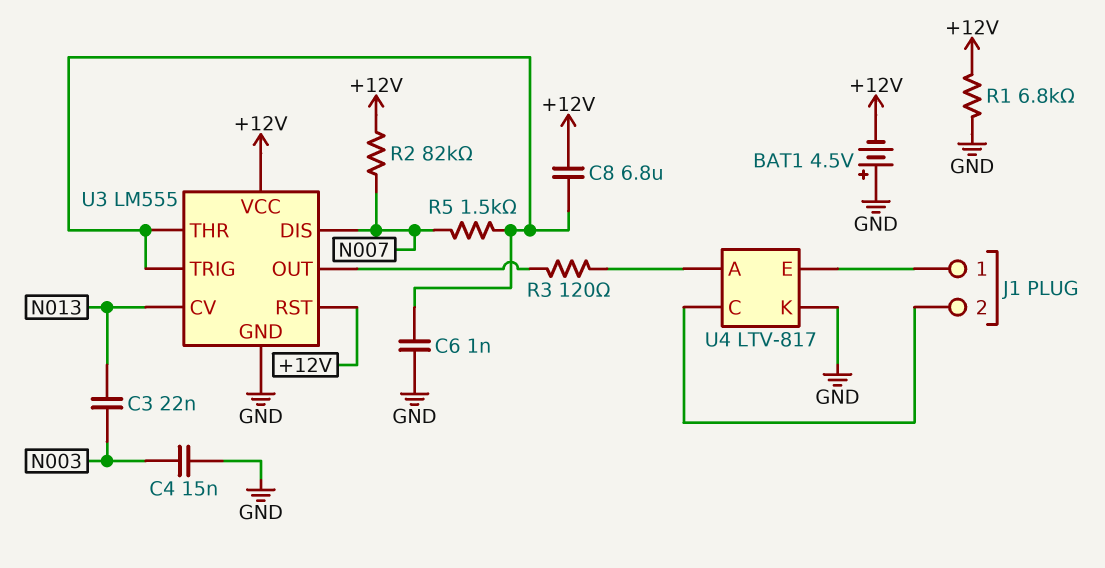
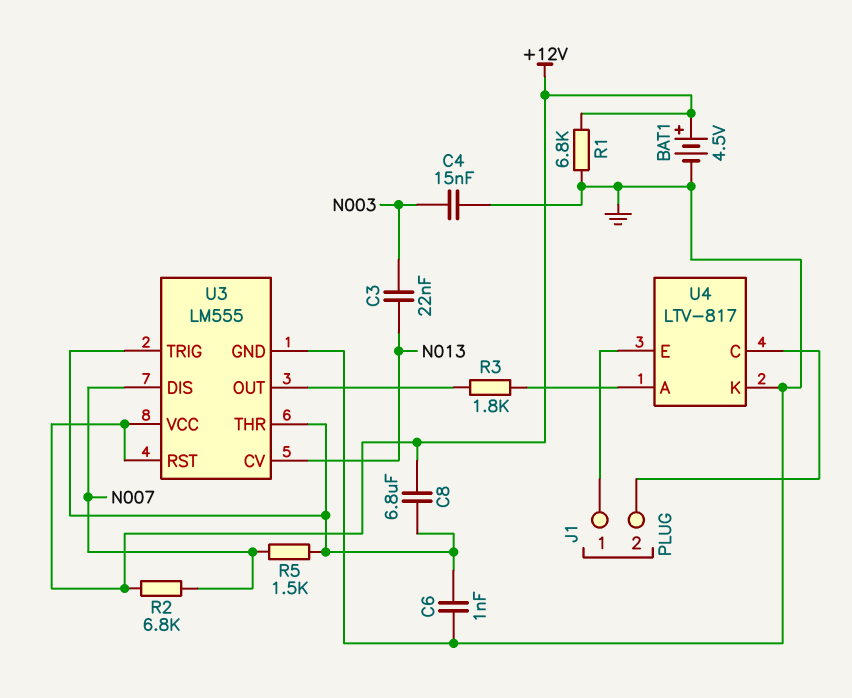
BAT1: 4.5V (plus GND, minus +12V) -> 4.5V (plus +12V, minus GND)
R2: 82k (+12V, N007) -> 6.8k (+12V, N007)
R3: 120 (U3/OUT, U4/A) -> 1.8k (U3/OUT, U4/A)

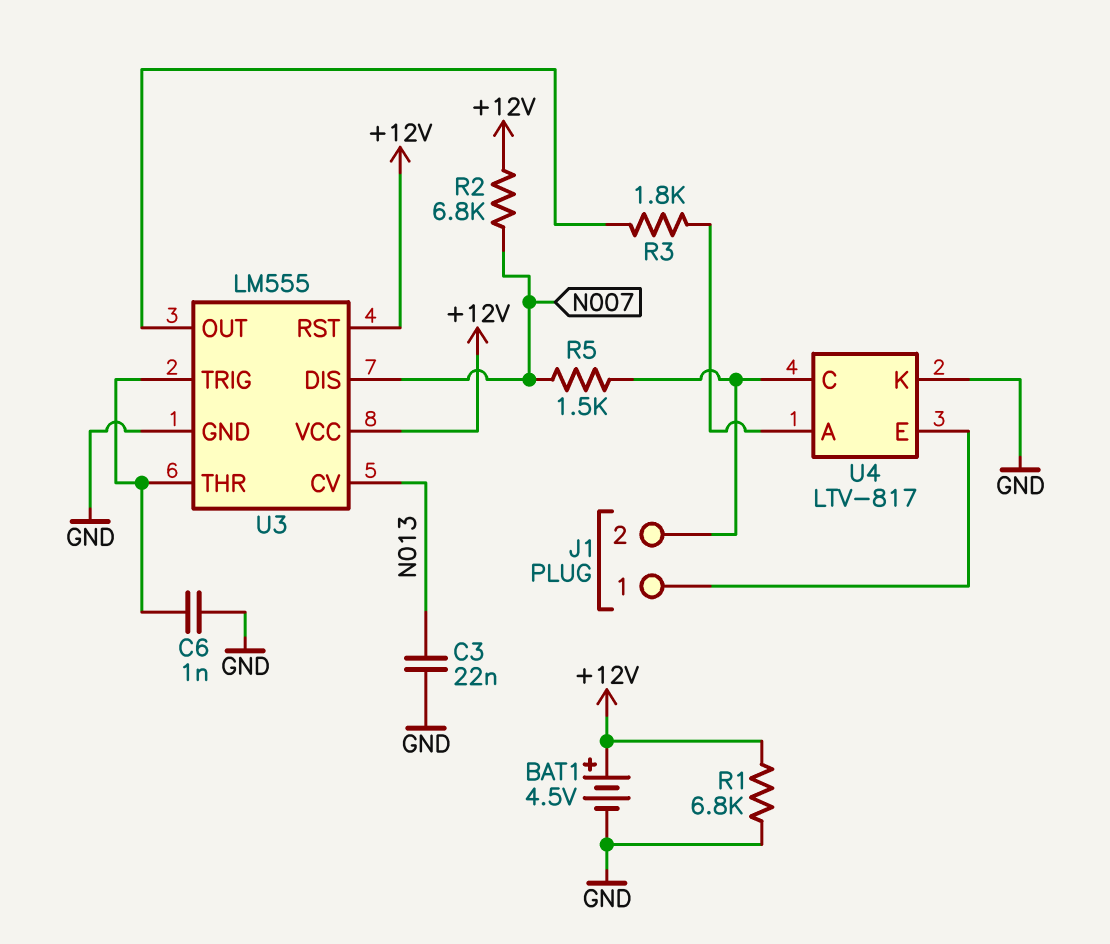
C3: 22nF (N003, N013) -> 22nF (GND, N013)
C4: 15nF (GND, N003) -> none
C8: 6.8uF (+12V, U3/THR) -> none
R5: 1.5k (N007, U3/THR) -> 1.5k (J1/2, N007)

